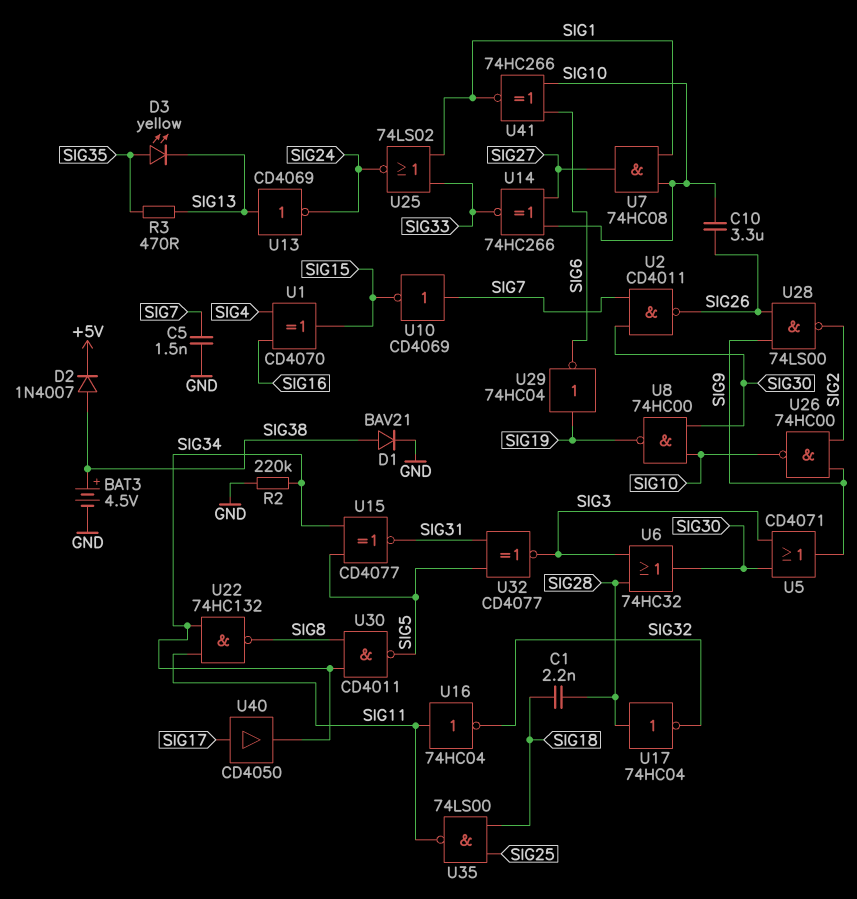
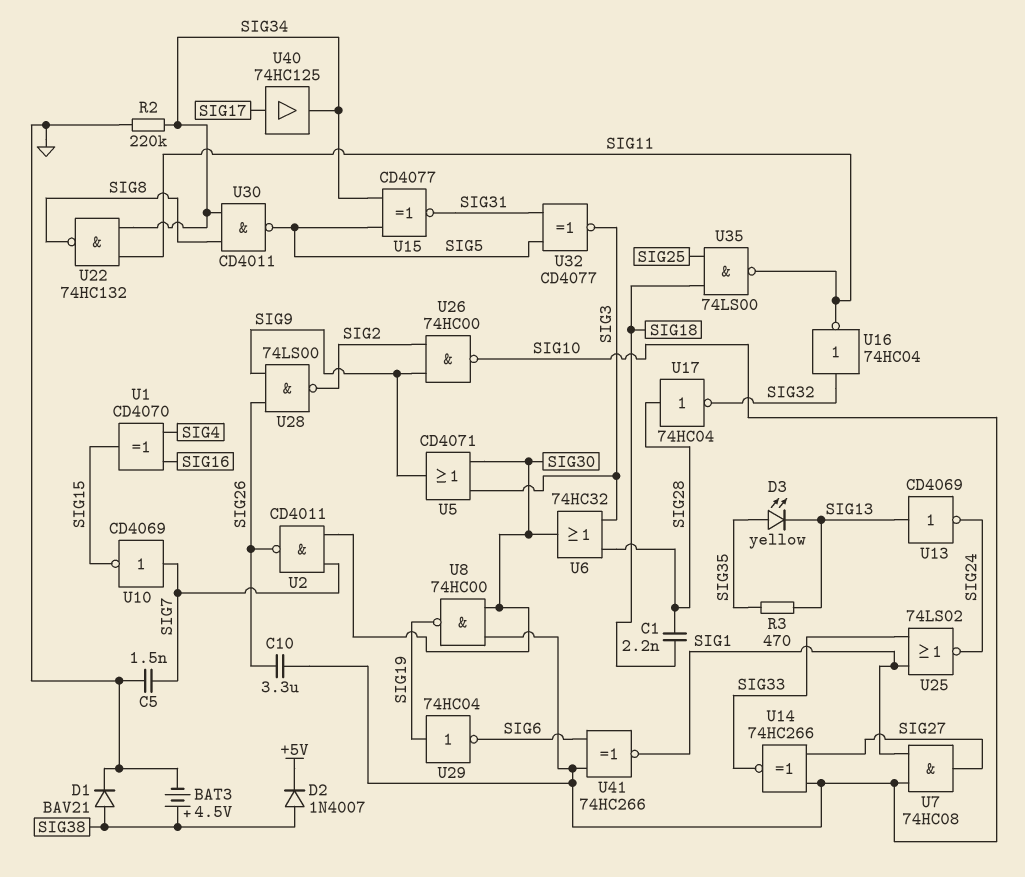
U16: NOT 74HC04 (in SIG11, out SIG32) -> NOT 74HC04 (in SIG32, out SIG11)
U40: buffer CD4050 (in SIG17, out SIG34) -> buffer 74HC125 (in SIG17, out SIG34)

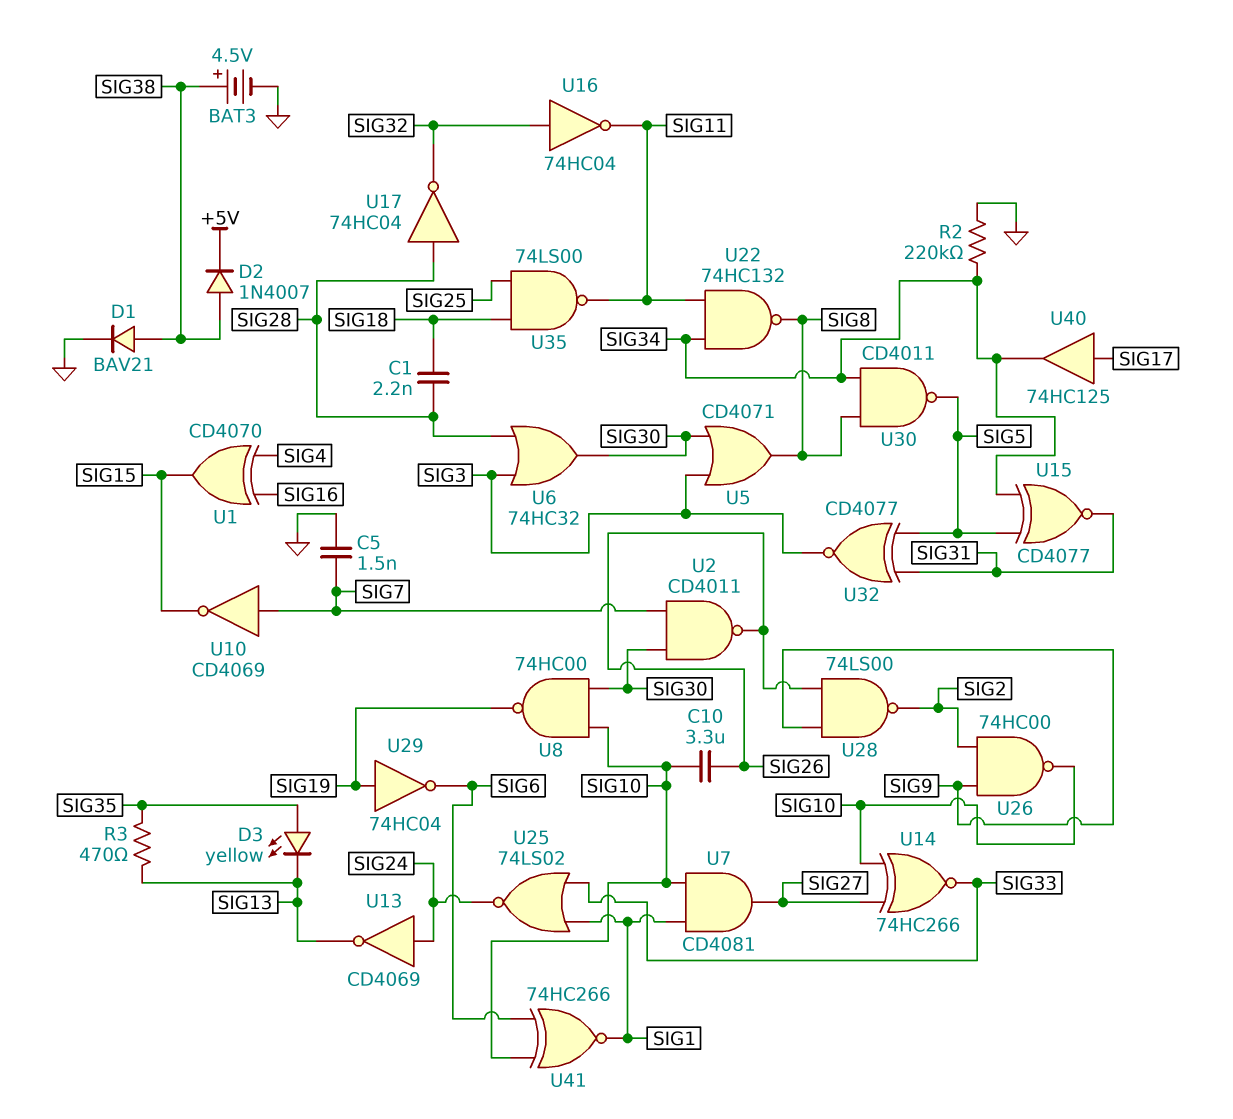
U5: OR CD4071 (in SIG3, in SIG30, out SIG9) -> OR CD4071 (in SIG3, in SIG30, out SIG8)
U7: AND 74HC08 (in SIG1, in SIG10, out SIG27) -> AND CD4081 (in SIG1, in SIG10, out SIG27)
U13: NOT CD4069 (in SIG13, out SIG24) -> NOT CD4069 (in SIG24, out SIG13)

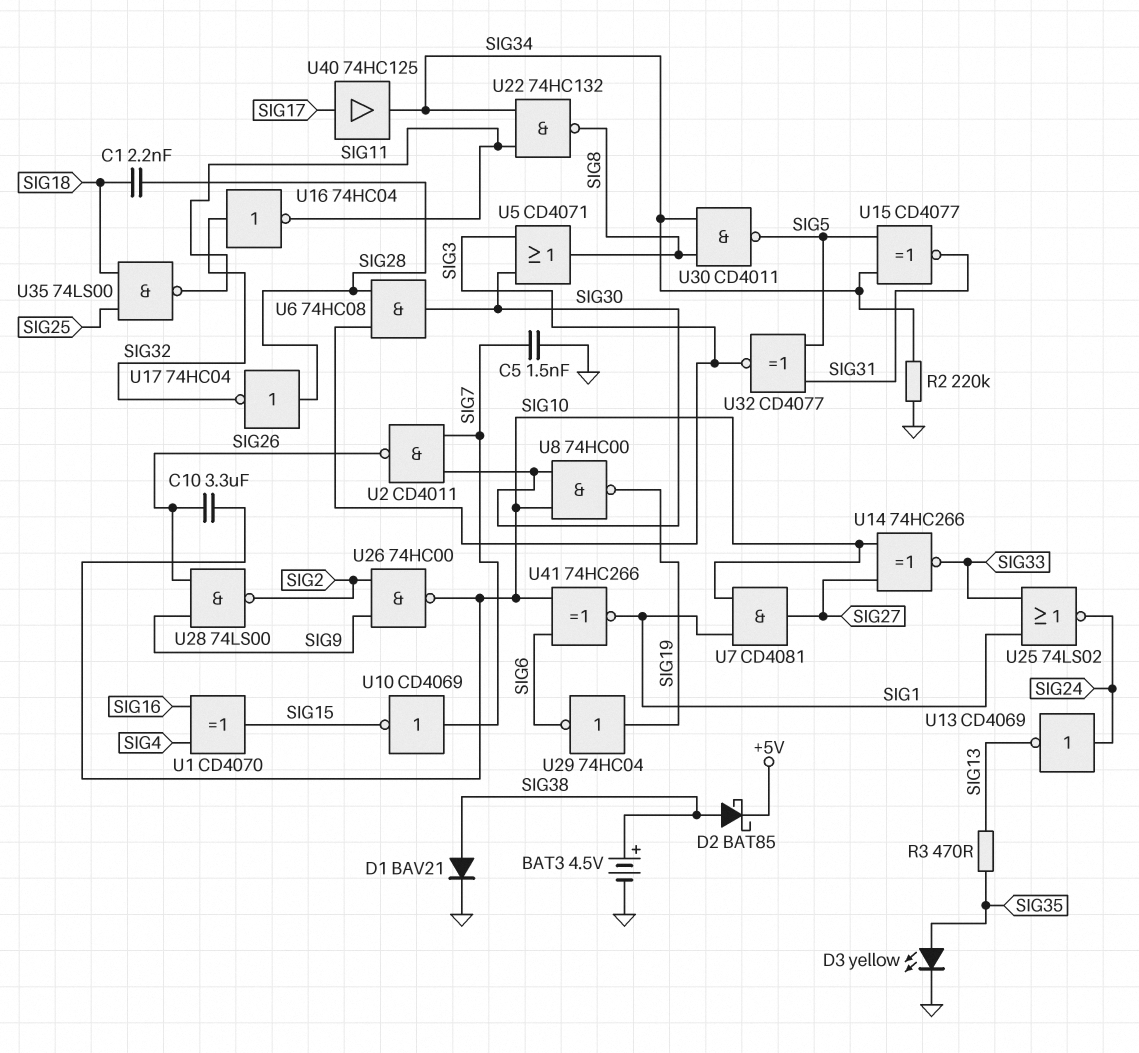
D2: diode 1N4007 (A SIG38, K +5V) -> schottky BAT85 (A SIG38, K +5V)
D3: LED yellow (A SIG35, K SIG13) -> LED yellow (A SIG35, K GND)
U6: OR 74HC32 (in SIG3, in SIG28, out SIG30) -> AND 74HC08 (in SIG3, in SIG28, out SIG30)

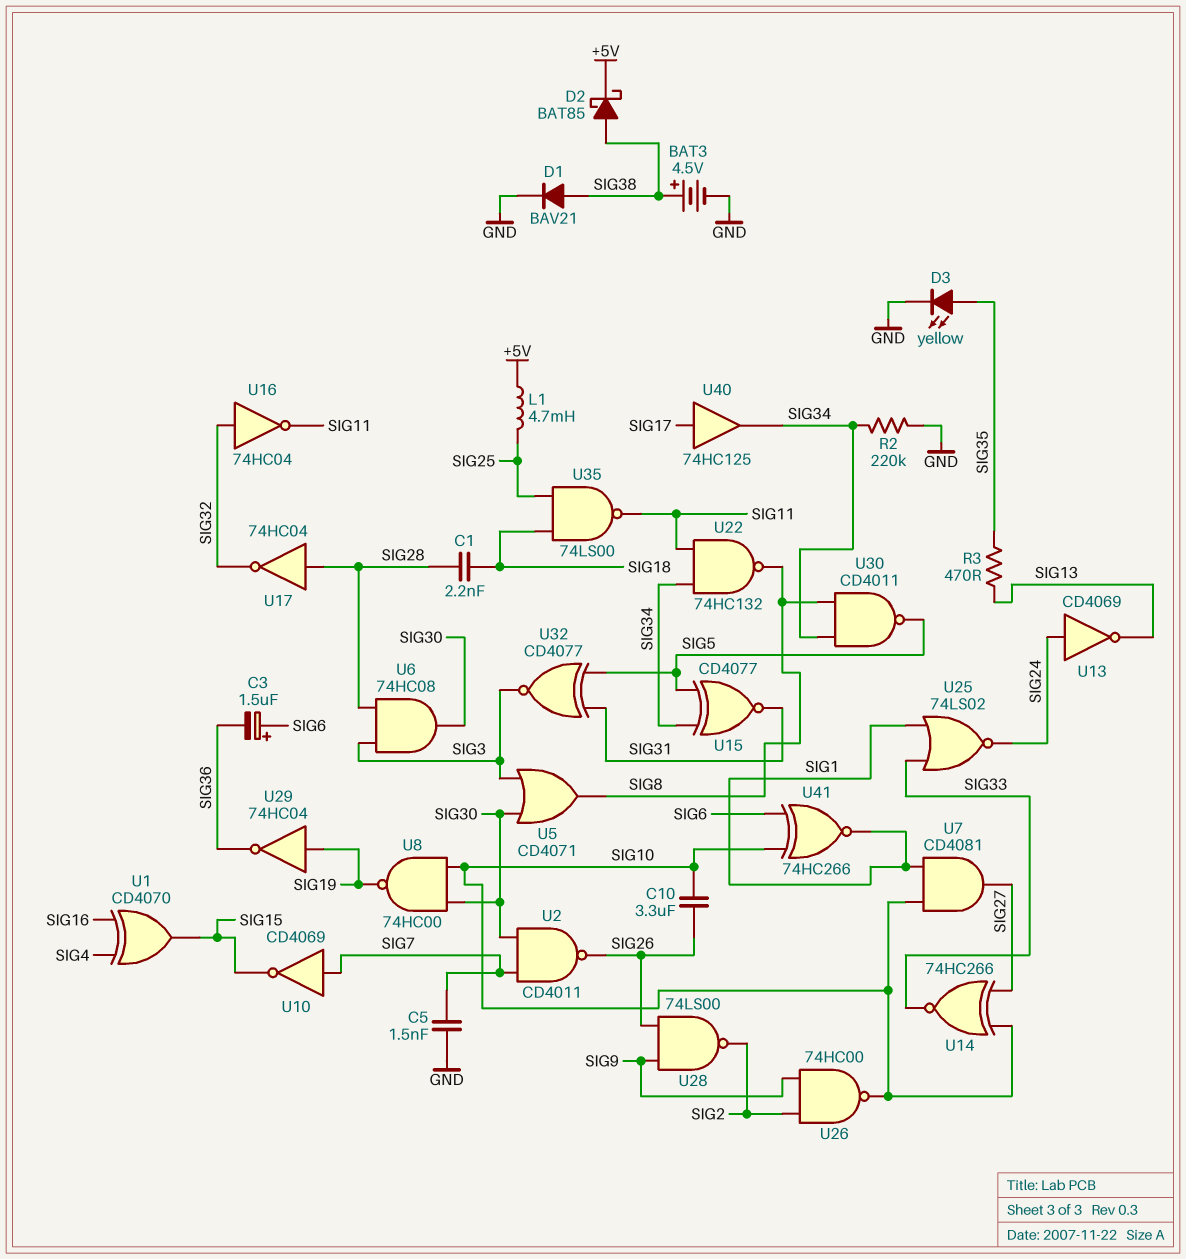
C3: none -> 1.5uF (plus SIG6, minus SIG36)
L1: none -> 4.7mH (+5V, SIG25)
U29: NOT 74HC04 (in SIG19, out SIG6) -> NOT 74HC04 (in SIG19, out SIG36)

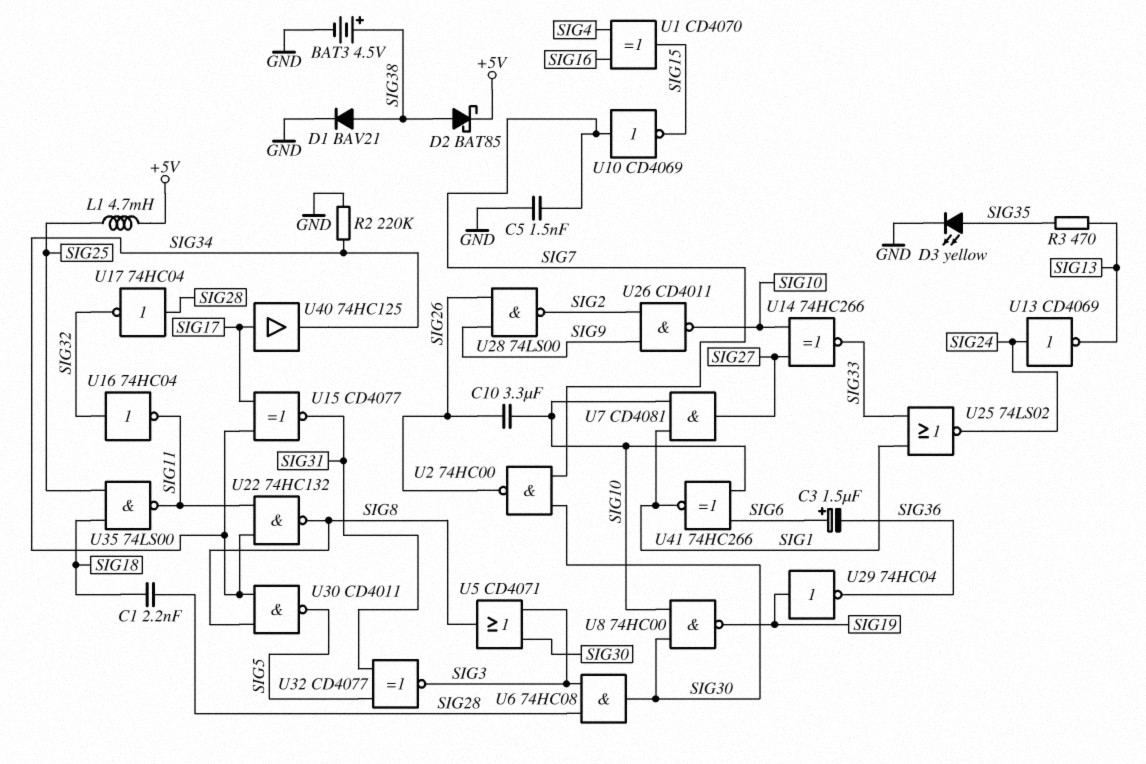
U2: NAND CD4011 (in SIG7, in SIG30, out SIG26) -> NAND 74HC00 (in SIG7, in SIG30, out SIG26)
U15: XNOR CD4077 (in SIG5, in SIG34, out SIG31) -> XNOR CD4077 (in SIG17, in SIG34, out SIG31)
U26: NAND 74HC00 (in SIG2, in SIG9, out SIG10) -> NAND CD4011 (in SIG2, in SIG9, out SIG10)

